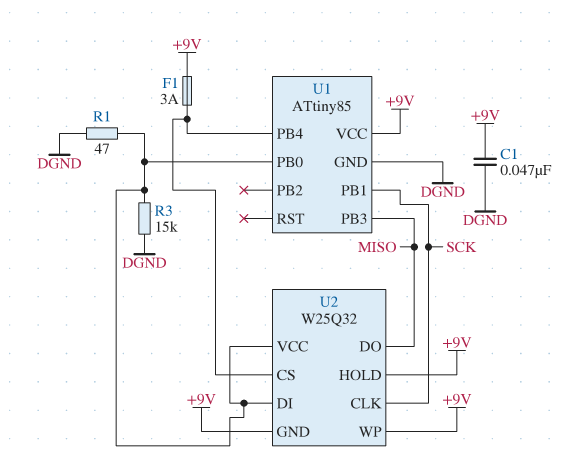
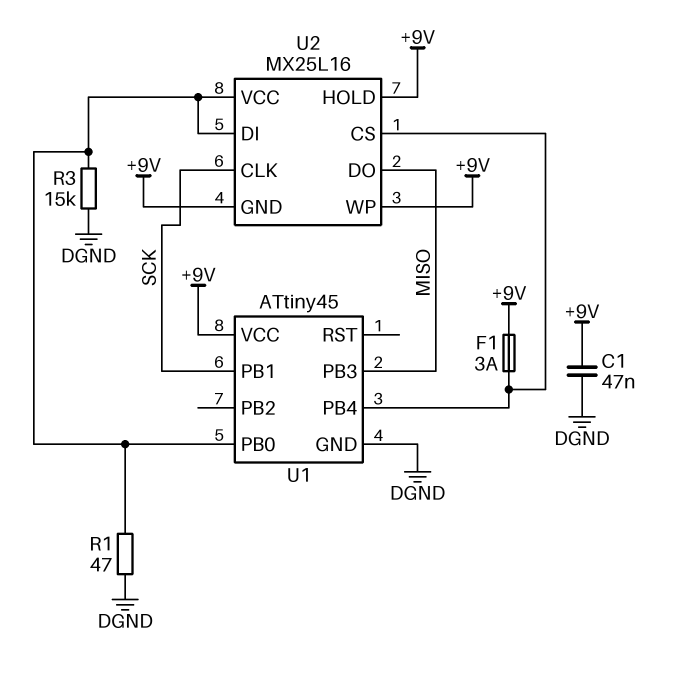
U1: ATtiny85 -> ATtiny45
U2: W25Q32 -> MX25L16

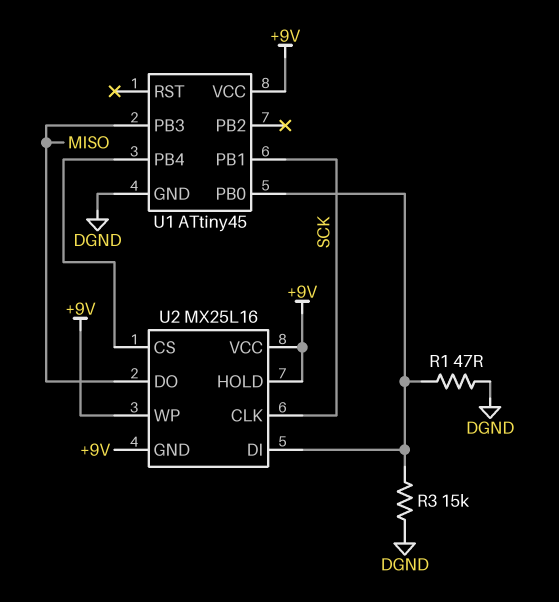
C1: 47nF (+9V, DGND) -> none
F1: 3A (+9V, U1/PB4) -> none
U2 pin VCC: U1/PB0 -> +9V

